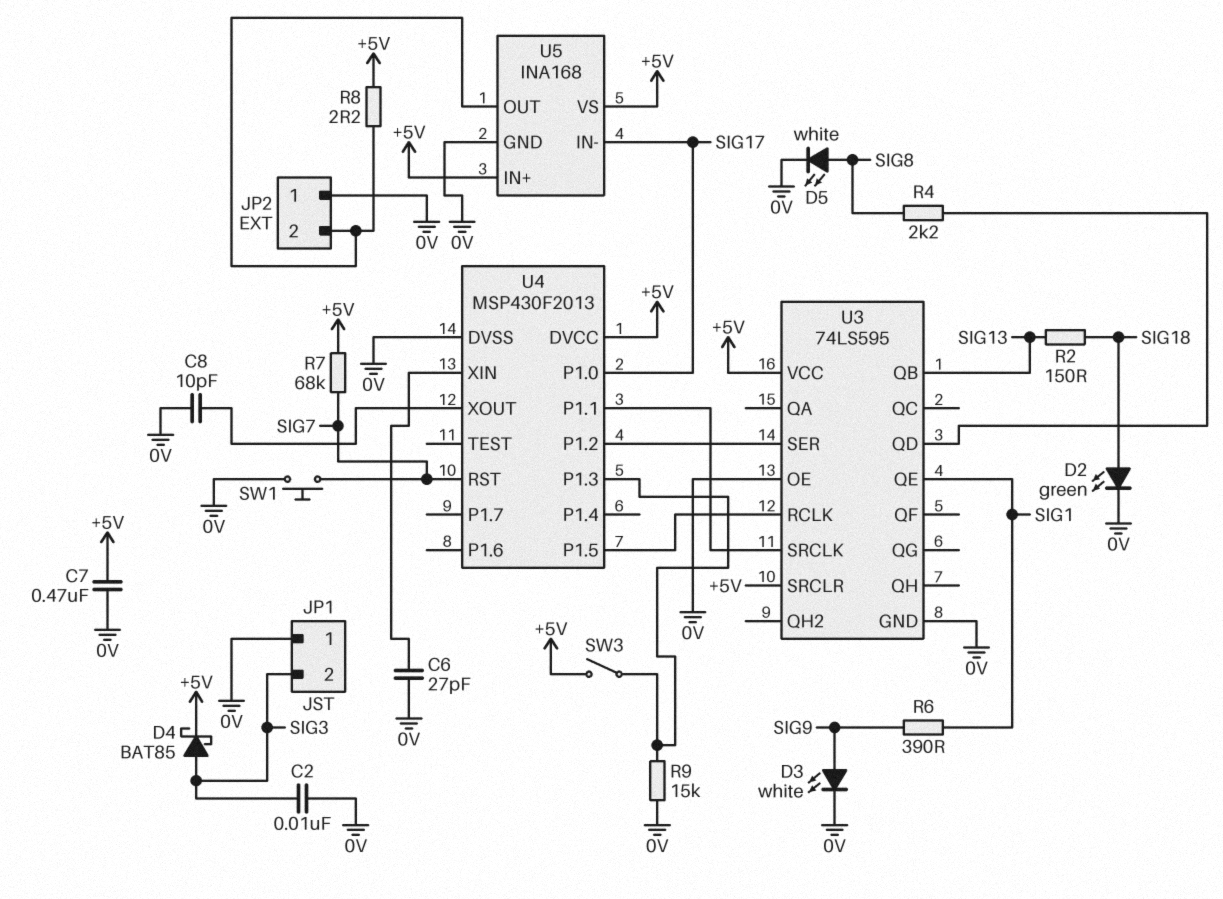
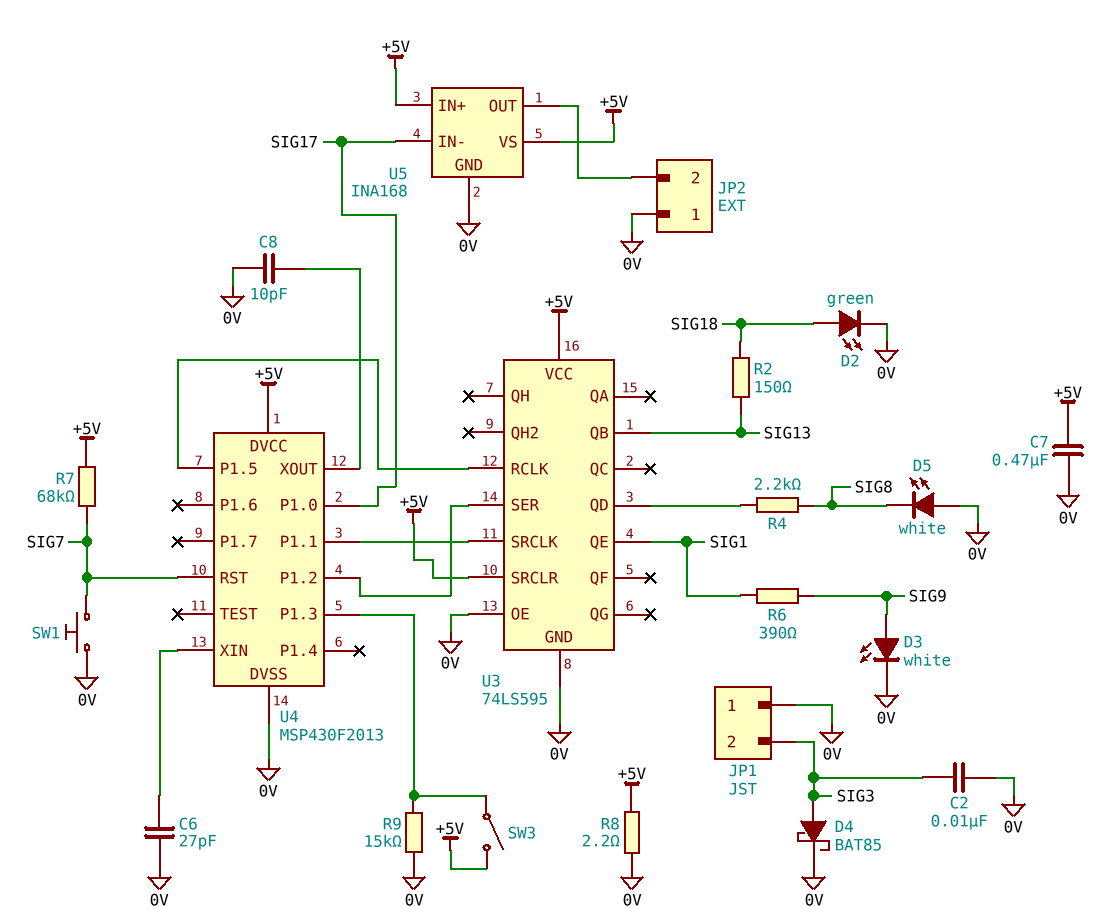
D4: schottky BAT85 (A SIG3, K +5V) -> schottky BAT85 (A SIG3, K 0V)
D5: LED white (A SIG8, K 0V) -> LED white (A 0V, K SIG8)
R8: 2.2 (+5V, JP2/2) -> 2.2 (+5V, 0V)

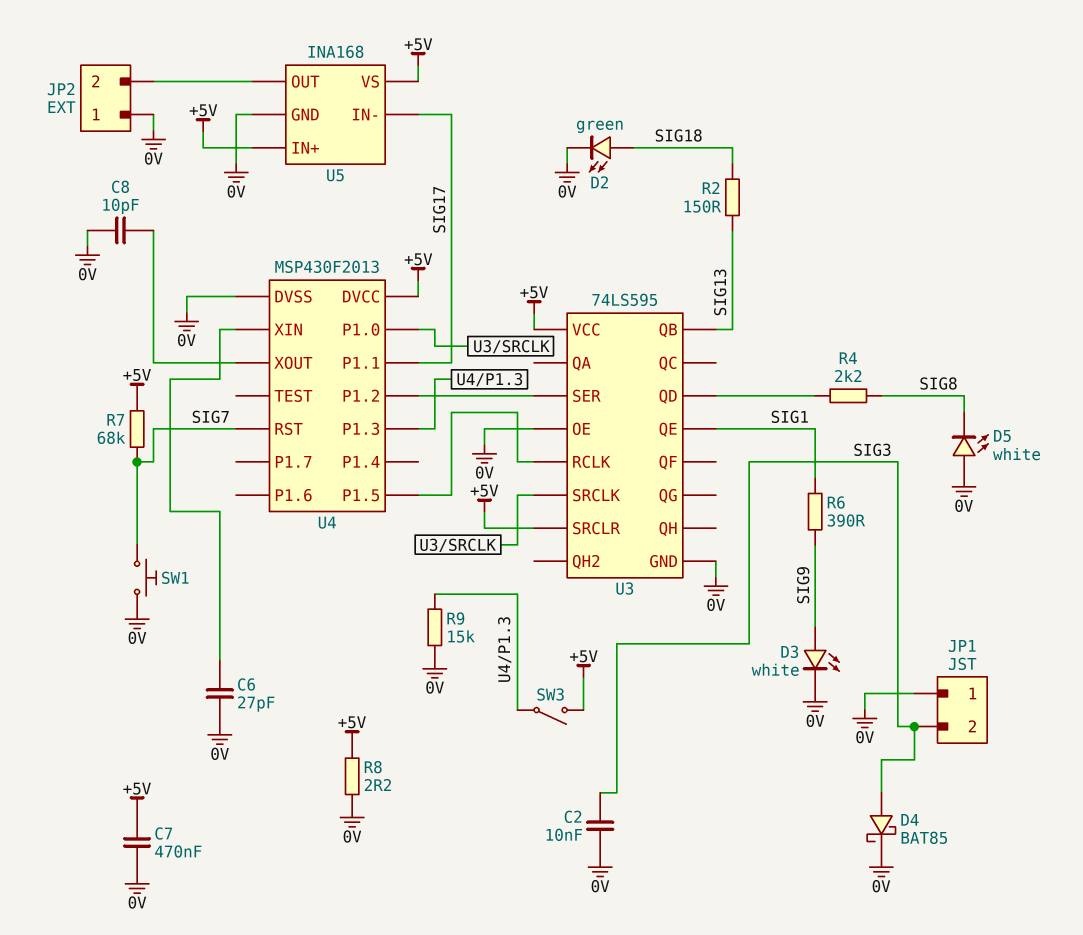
U4 pin P1.0: SIG17 -> U3/SRCLK
U4 pin P1.1: U3/SRCLK -> SIG17

